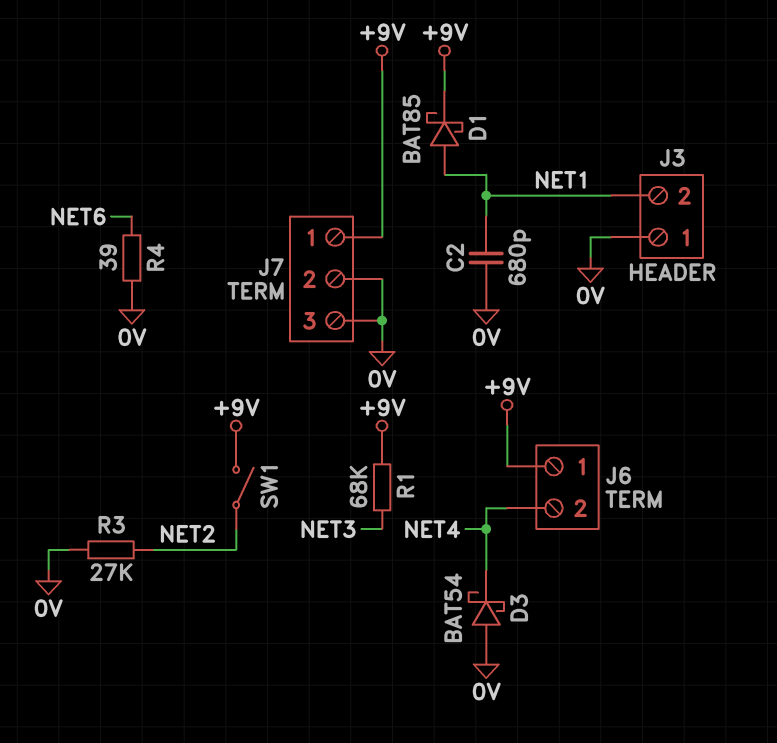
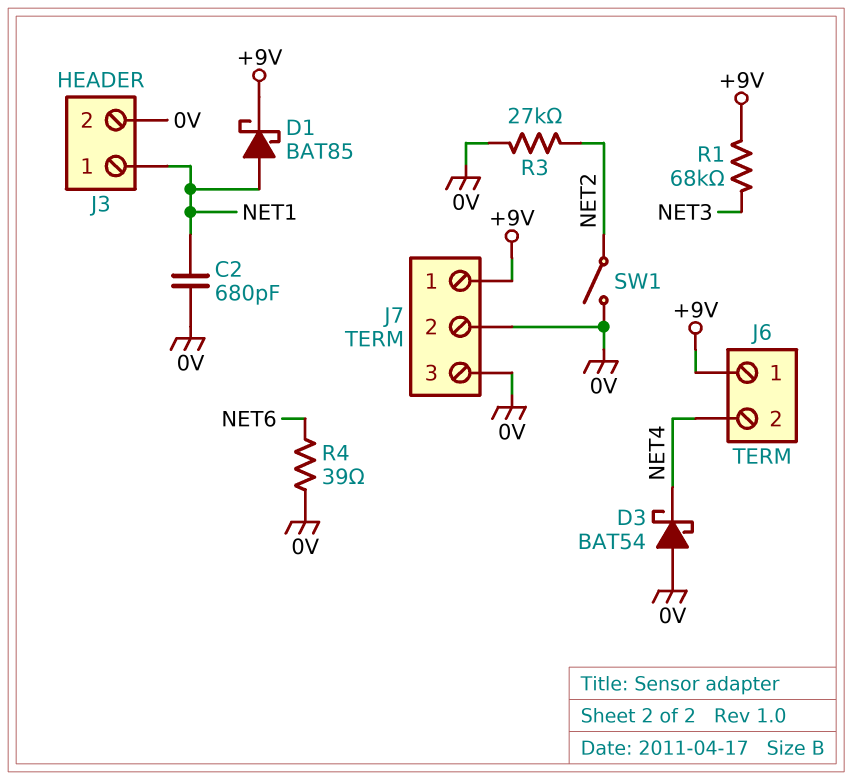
J3 pin 1: 0V -> NET1
J3 pin 2: NET1 -> 0V
SW1: switch (+9V, NET2) -> switch (0V, NET2)

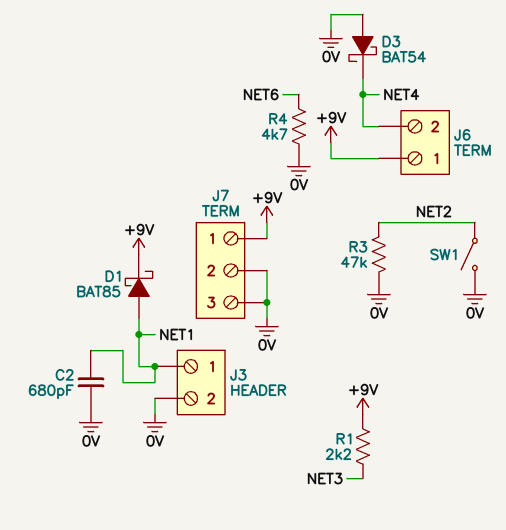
R1: 68k (+9V, NET3) -> 2.2k (+9V, NET3)
R3: 27k (0V, NET2) -> 47k (0V, NET2)
R4: 39 (0V, NET6) -> 4.7k (0V, NET6)

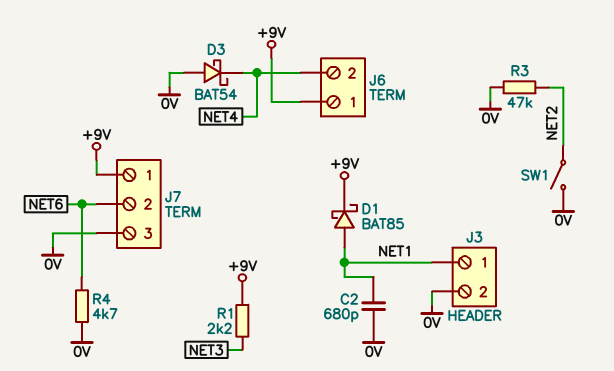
J7 pin 2: 0V -> NET6

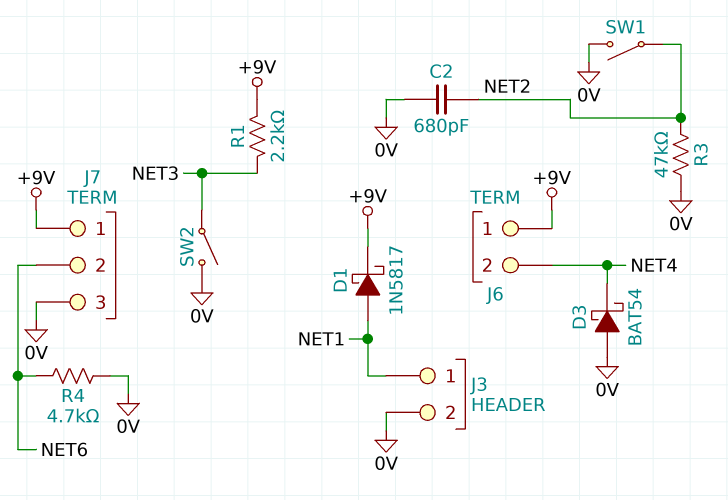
C2: 680pF (0V, NET1) -> 680pF (0V, NET2)
D1: schottky BAT85 (A NET1, K +9V) -> schottky 1N5817 (A NET1, K +9V)
SW2: none -> switch (0V, NET3)

